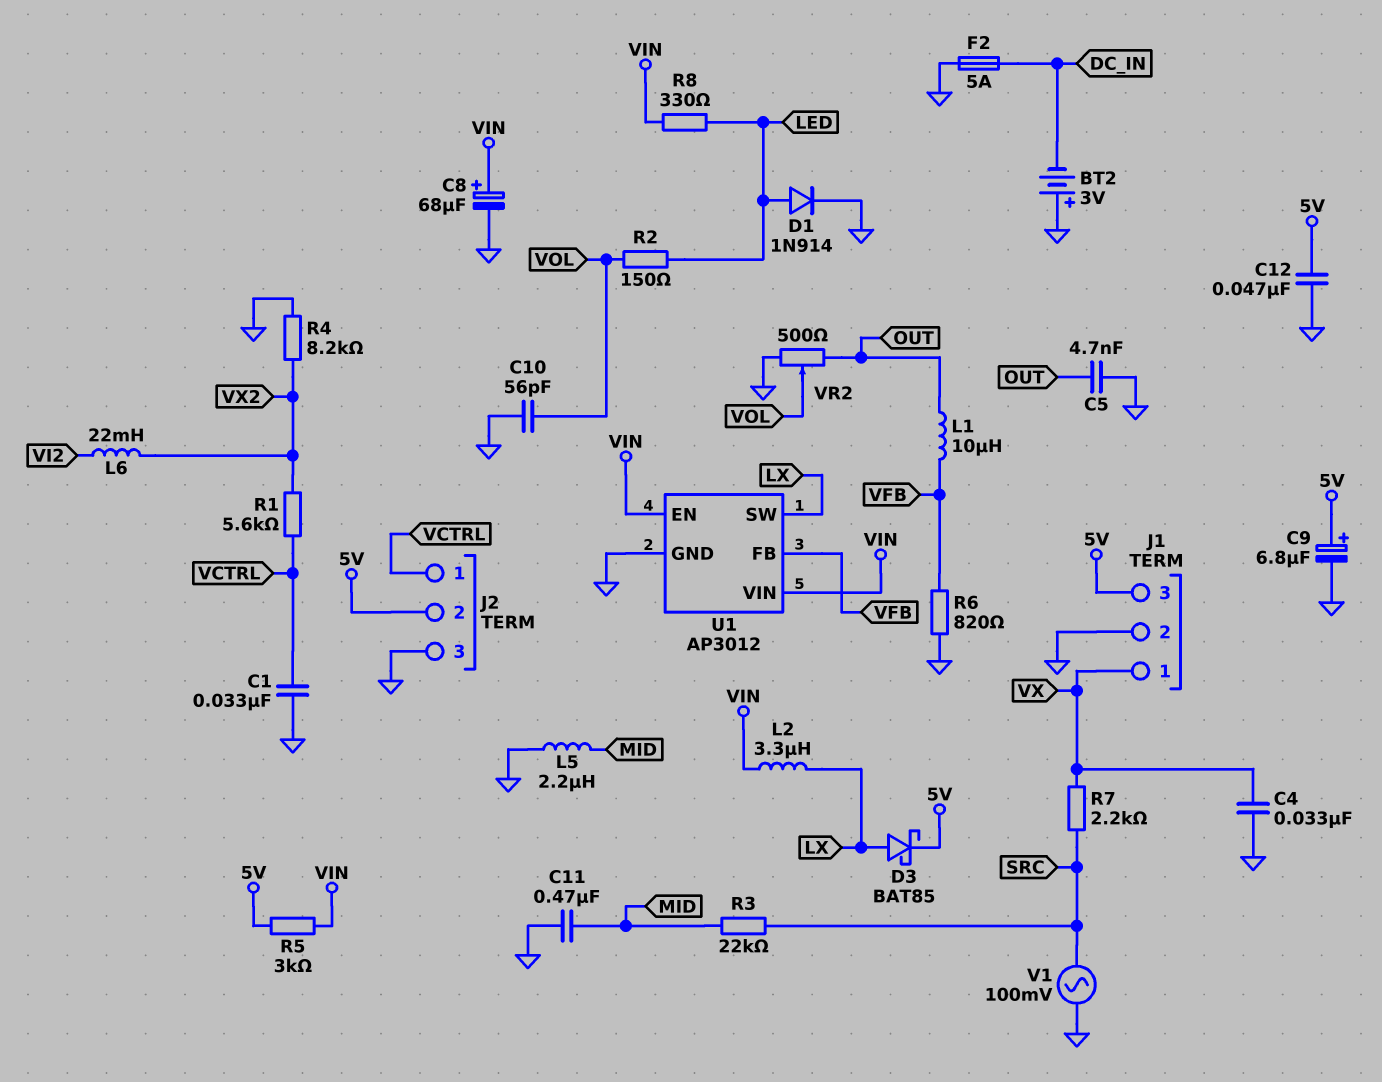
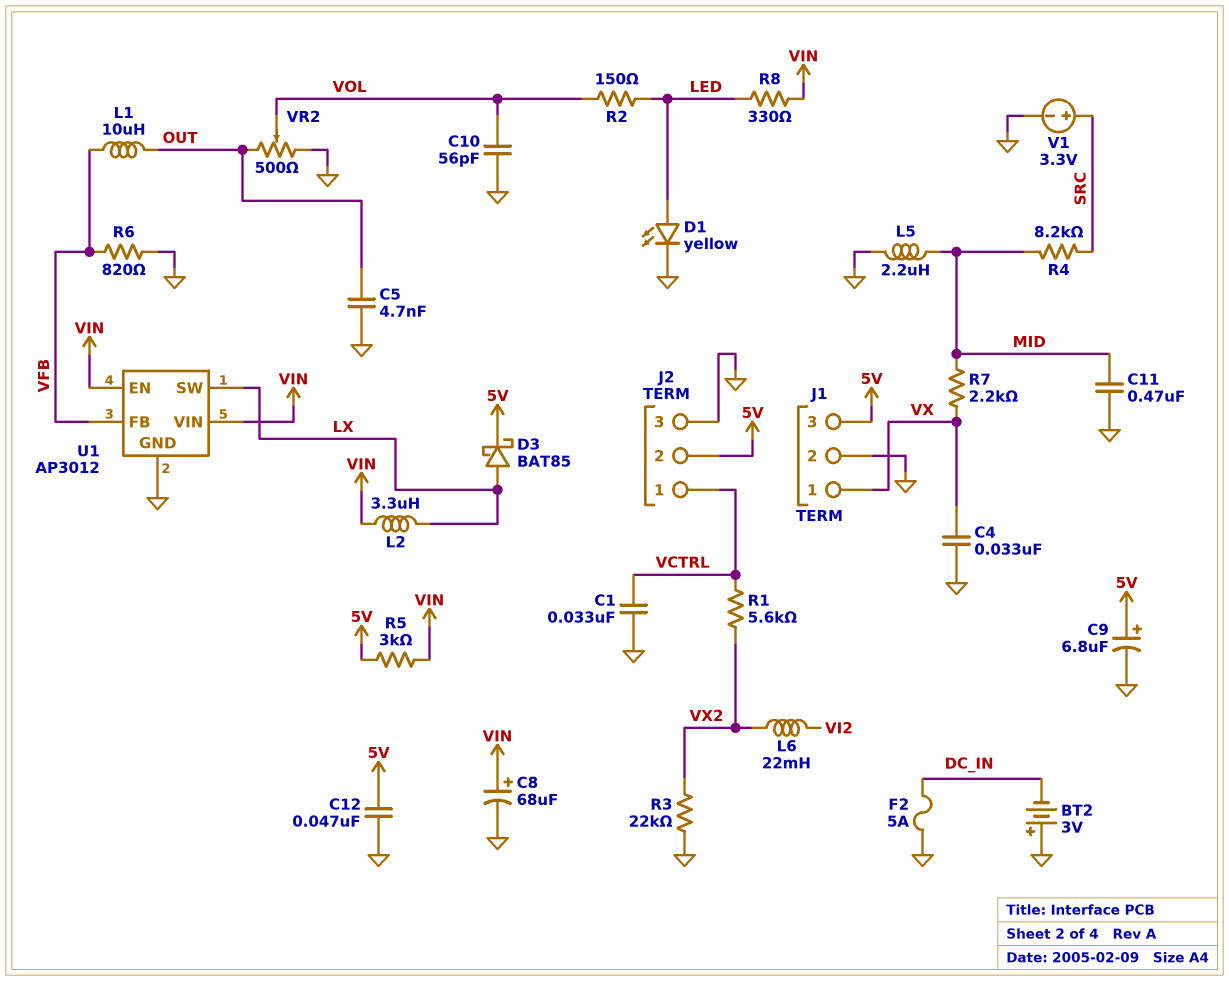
D1: diode 1N914 (A LED, K GND) -> LED yellow (A LED, K GND)
R3: 22k (MID, SRC) -> 22k (GND, VX2)
R4: 8.2k (GND, VX2) -> 8.2k (MID, SRC)
R7: 2.2k (SRC, VX) -> 2.2k (MID, VX)
V1: AC 100mV (GND, SRC) -> 3.3V (plus SRC, minus GND)

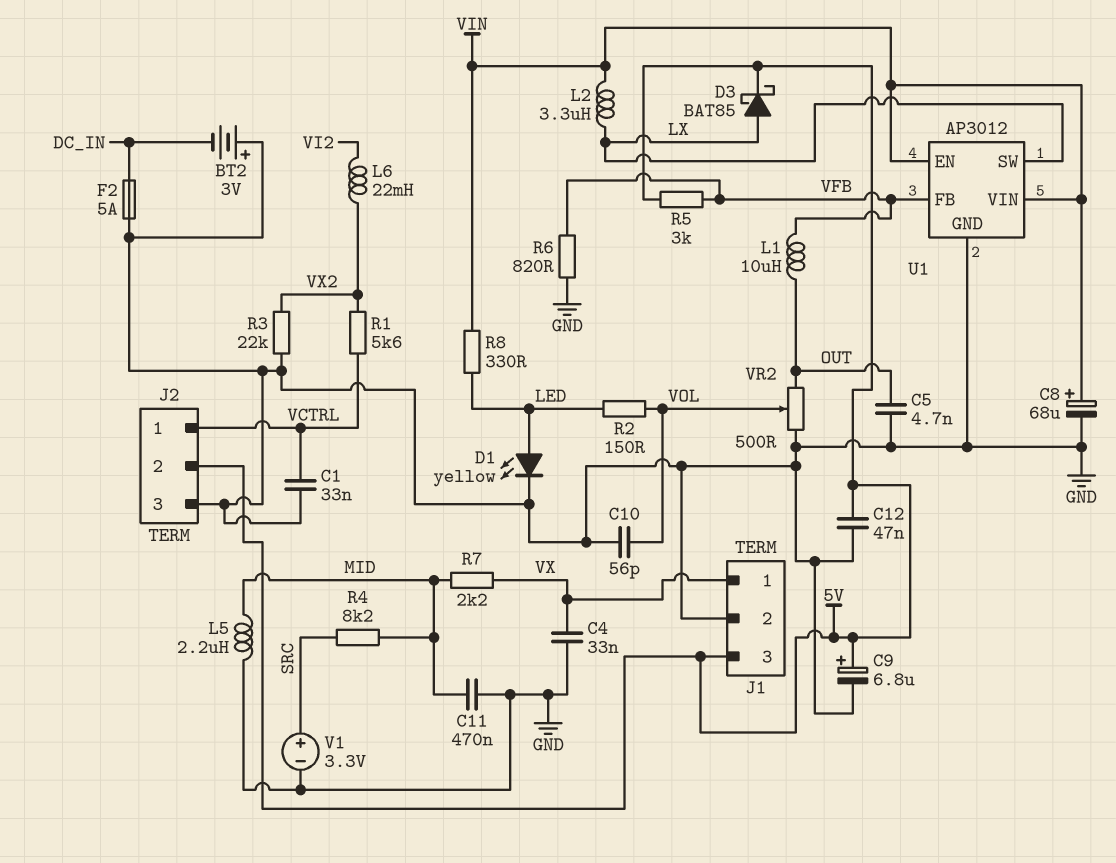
R5: 3k (5V, VIN) -> 3k (5V, VFB)

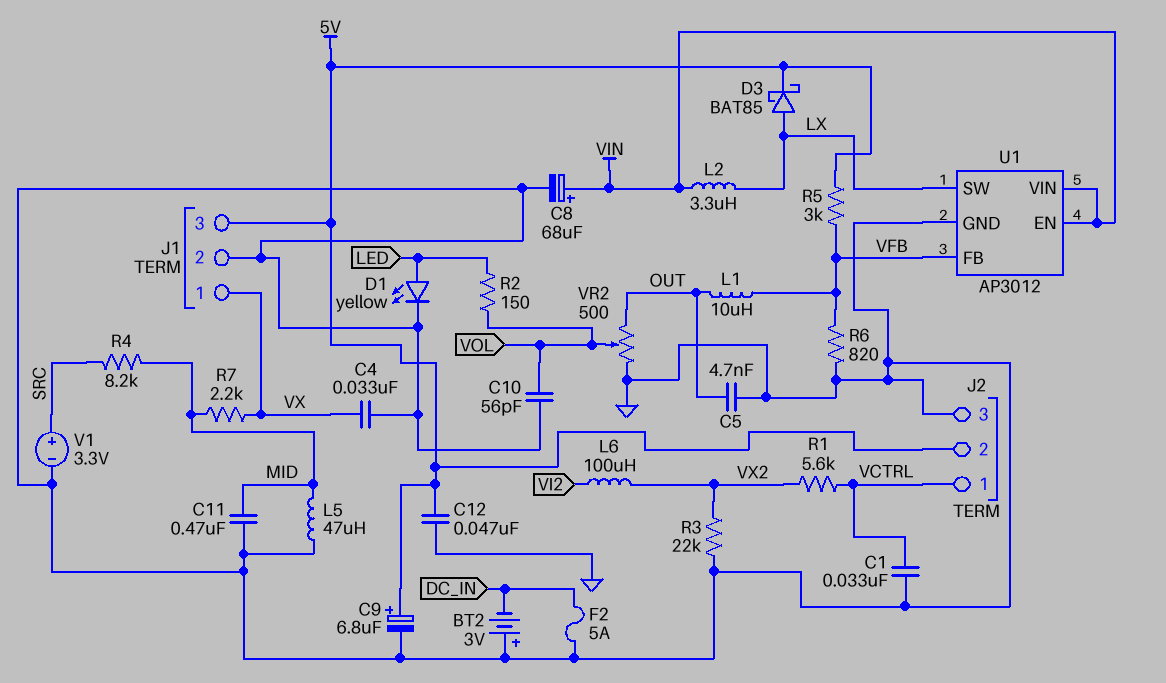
L5: 2.2uH (GND, MID) -> 47uH (GND, MID)
L6: 22mH (VI2, VX2) -> 100uH (VI2, VX2)
R8: 330 (LED, VIN) -> none

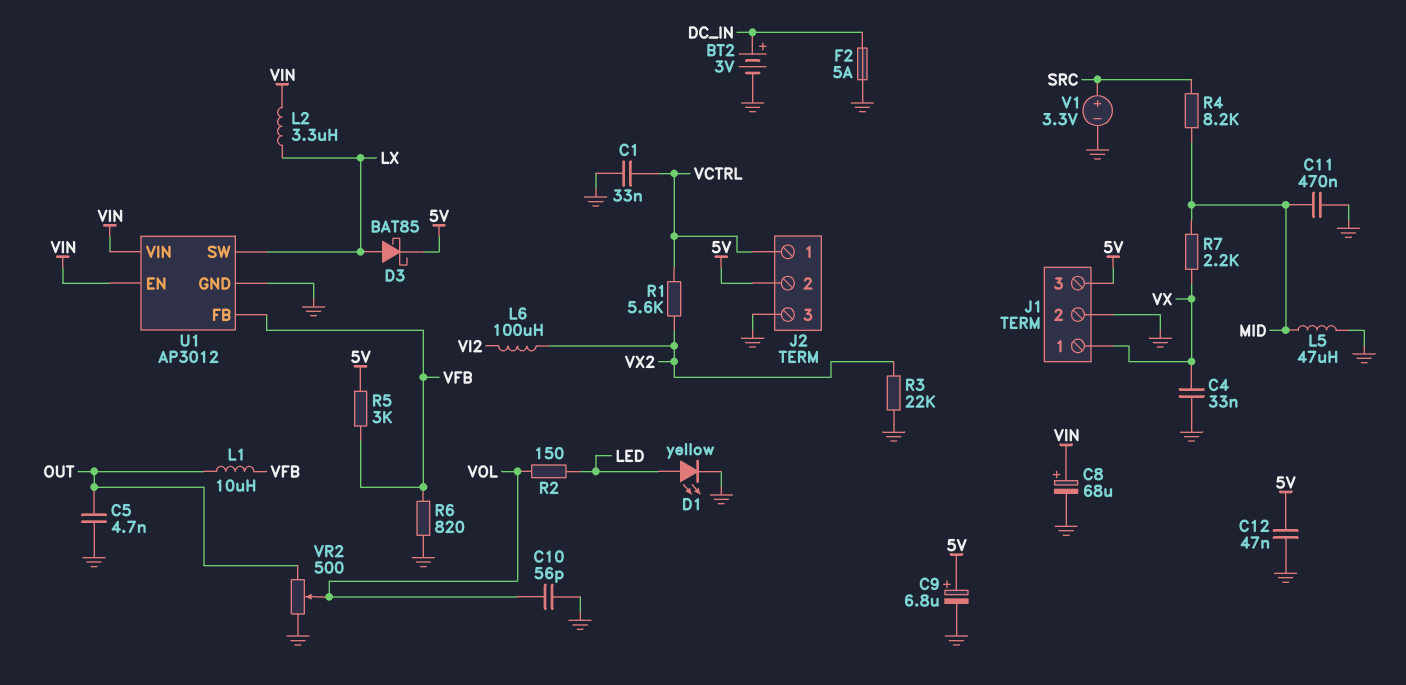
BT2: 3V (plus GND, minus DC_IN) -> 3V (plus DC_IN, minus GND)

